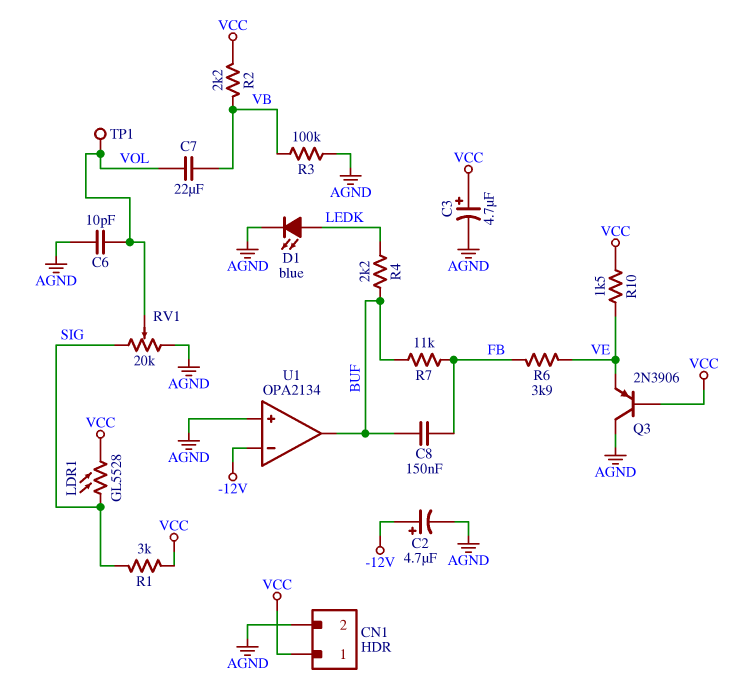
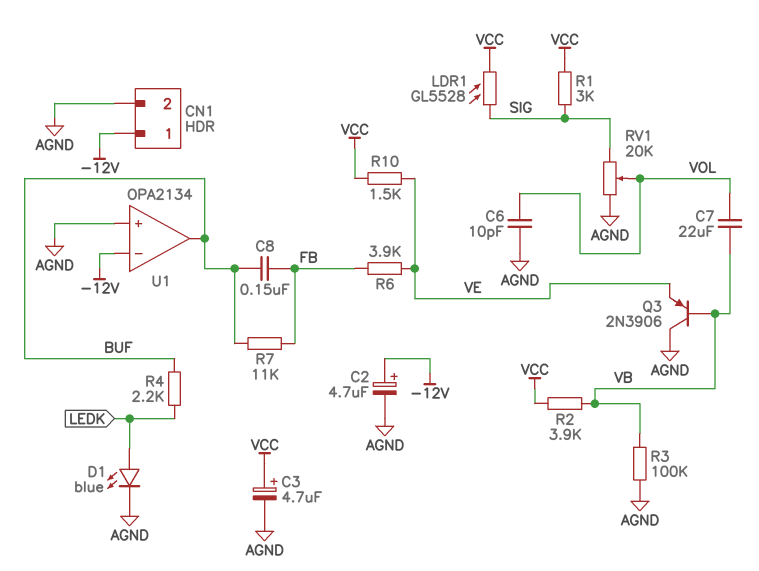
CN1 pin 1: VCC -> -12V
Q3: PNP 2N3906 (B VCC, C AGND, E VE) -> PNP 2N3906 (B VB, C AGND, E VE)
R2: 2.2k (VB, VCC) -> 3.9k (VB, VCC)
TP1: test point (VOL) -> none

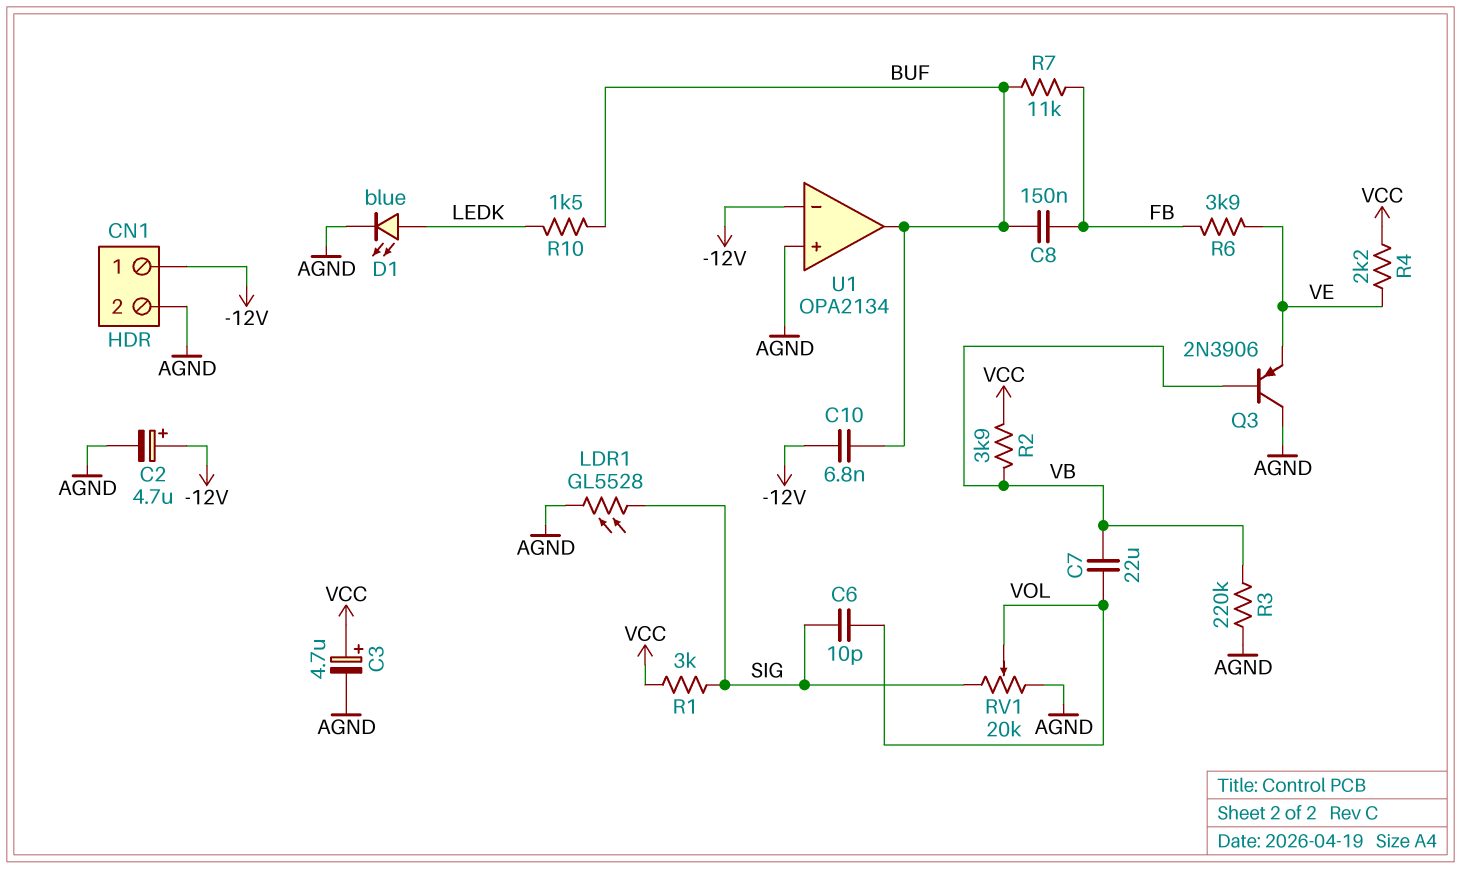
C6: 10pF (AGND, VOL) -> 10pF (SIG, VOL)
C10: none -> 6.8nF (-12V, BUF)
LDR1: GL5528 (SIG, VCC) -> GL5528 (AGND, SIG)
R3: 100k (AGND, VB) -> 220k (AGND, VB)
R4: 2.2k (BUF, LEDK) -> 2.2k (VCC, VE)
R10: 1.5k (VCC, VE) -> 1.5k (BUF, LEDK)

